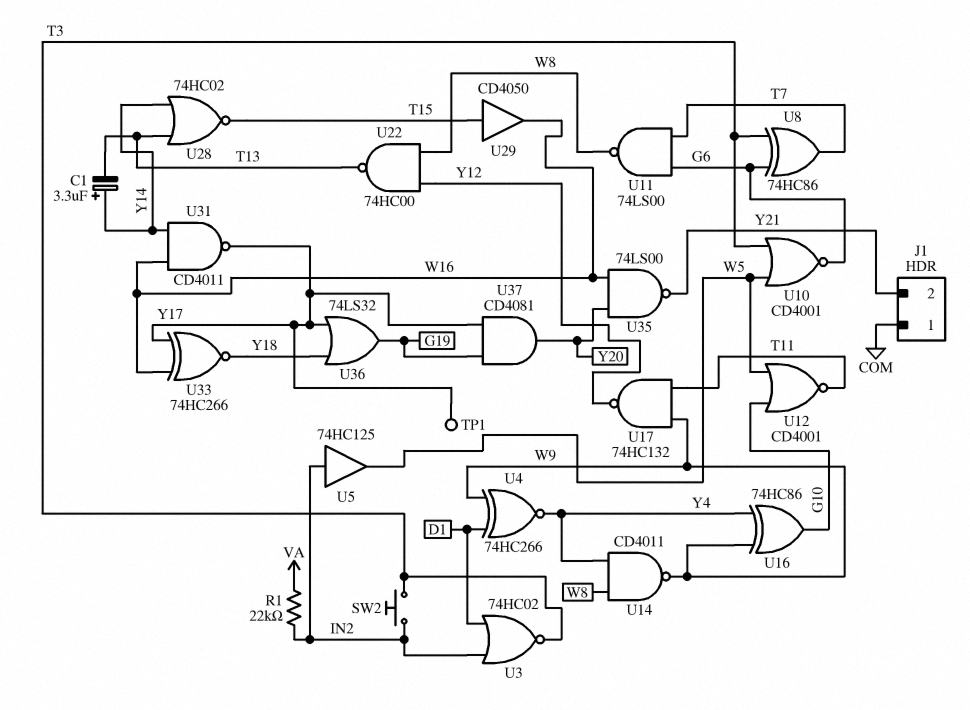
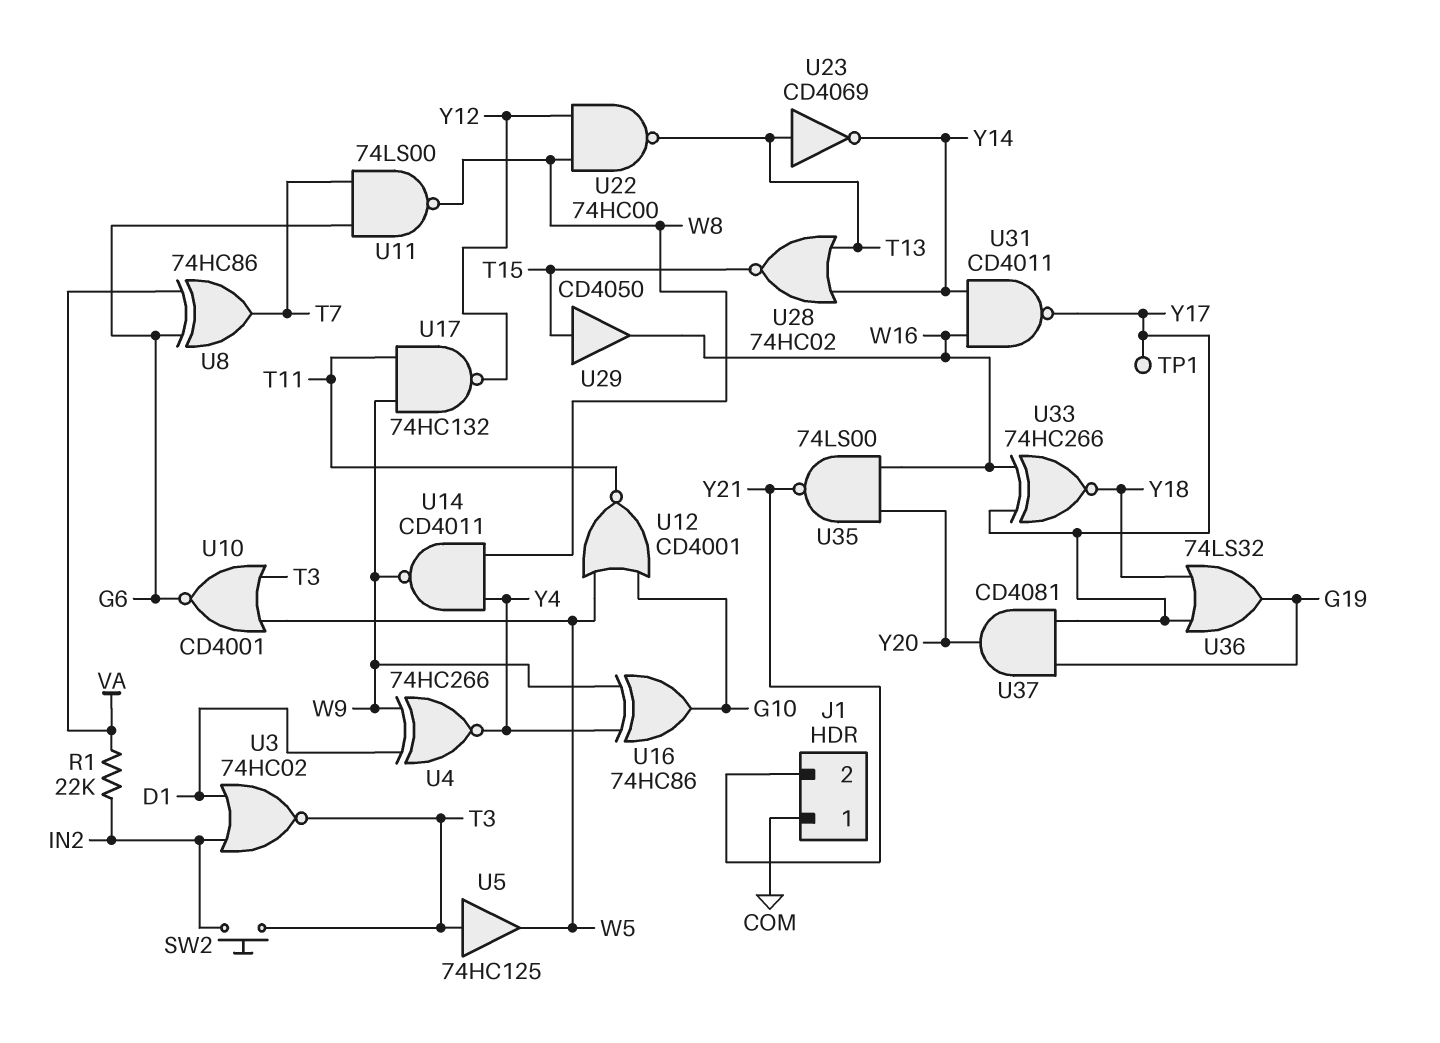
C1: 3.3uF (plus Y14, minus T13) -> none
U5: buffer 74HC125 (in IN2, out W5) -> buffer 74HC125 (in T3, out W5)
U8: XOR 74HC86 (in G6, in T3, out T7) -> XOR 74HC86 (in G6, in VA, out T7)
U23: none -> NOT CD4069 (in T13, out Y14)

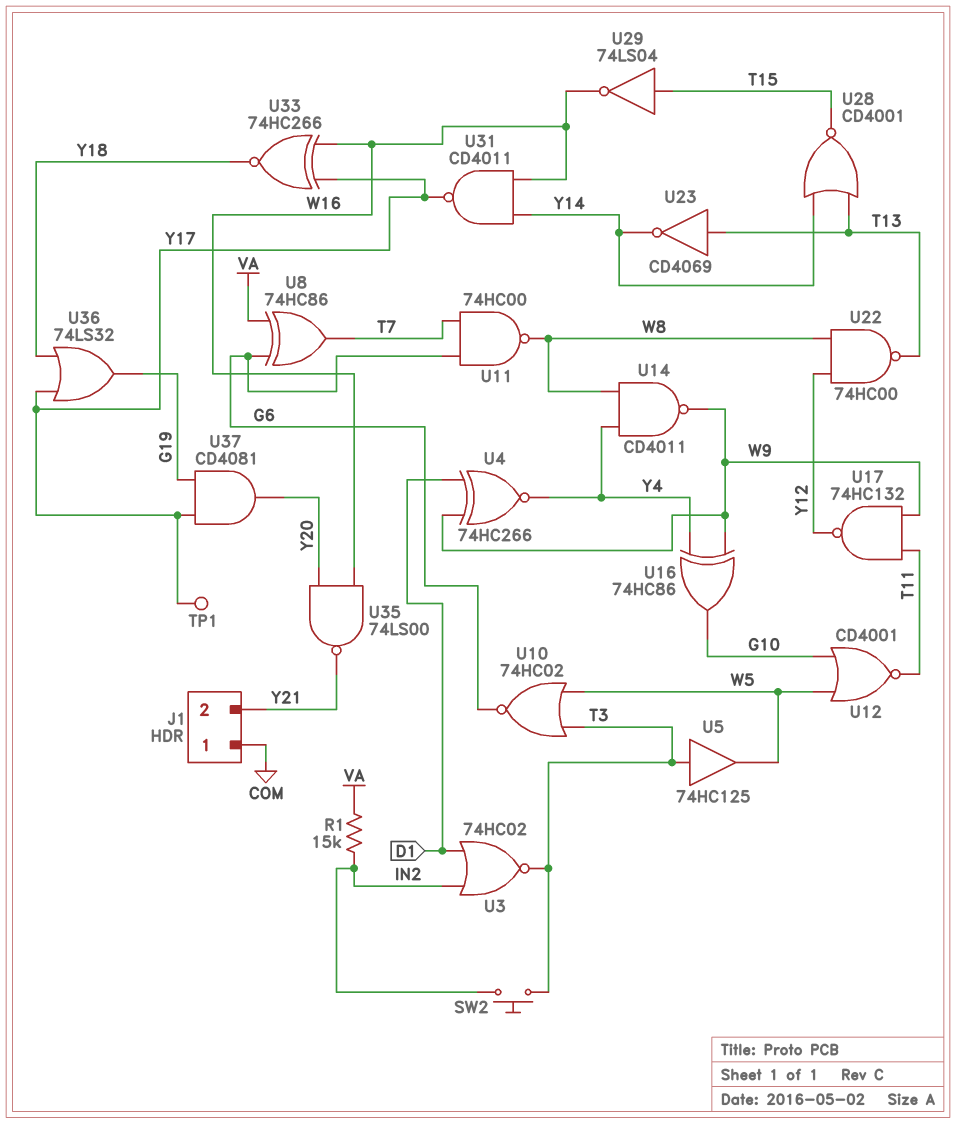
R1: 22k (IN2, VA) -> 15k (IN2, VA)
U10: NOR CD4001 (in T3, in W5, out G6) -> NOR 74HC02 (in T3, in W5, out G6)
U11: NAND 74LS00 (in G6, in T7, out W8) -> NAND 74HC00 (in G6, in T7, out W8)
U28: NOR 74HC02 (in T13, in Y14, out T15) -> NOR CD4001 (in T13, in Y14, out T15)
U29: buffer CD4050 (in T15, out W16) -> NOT 74LS04 (in T15, out W16)

